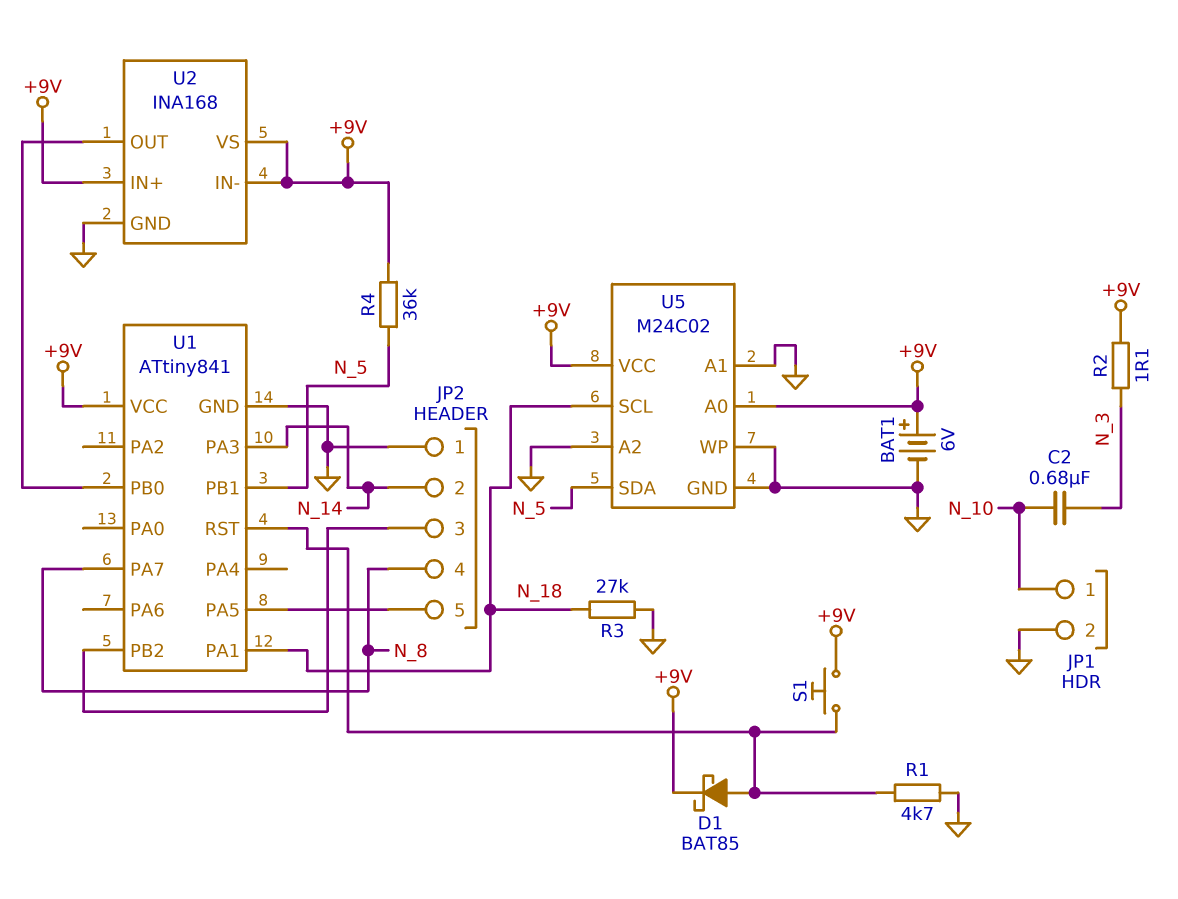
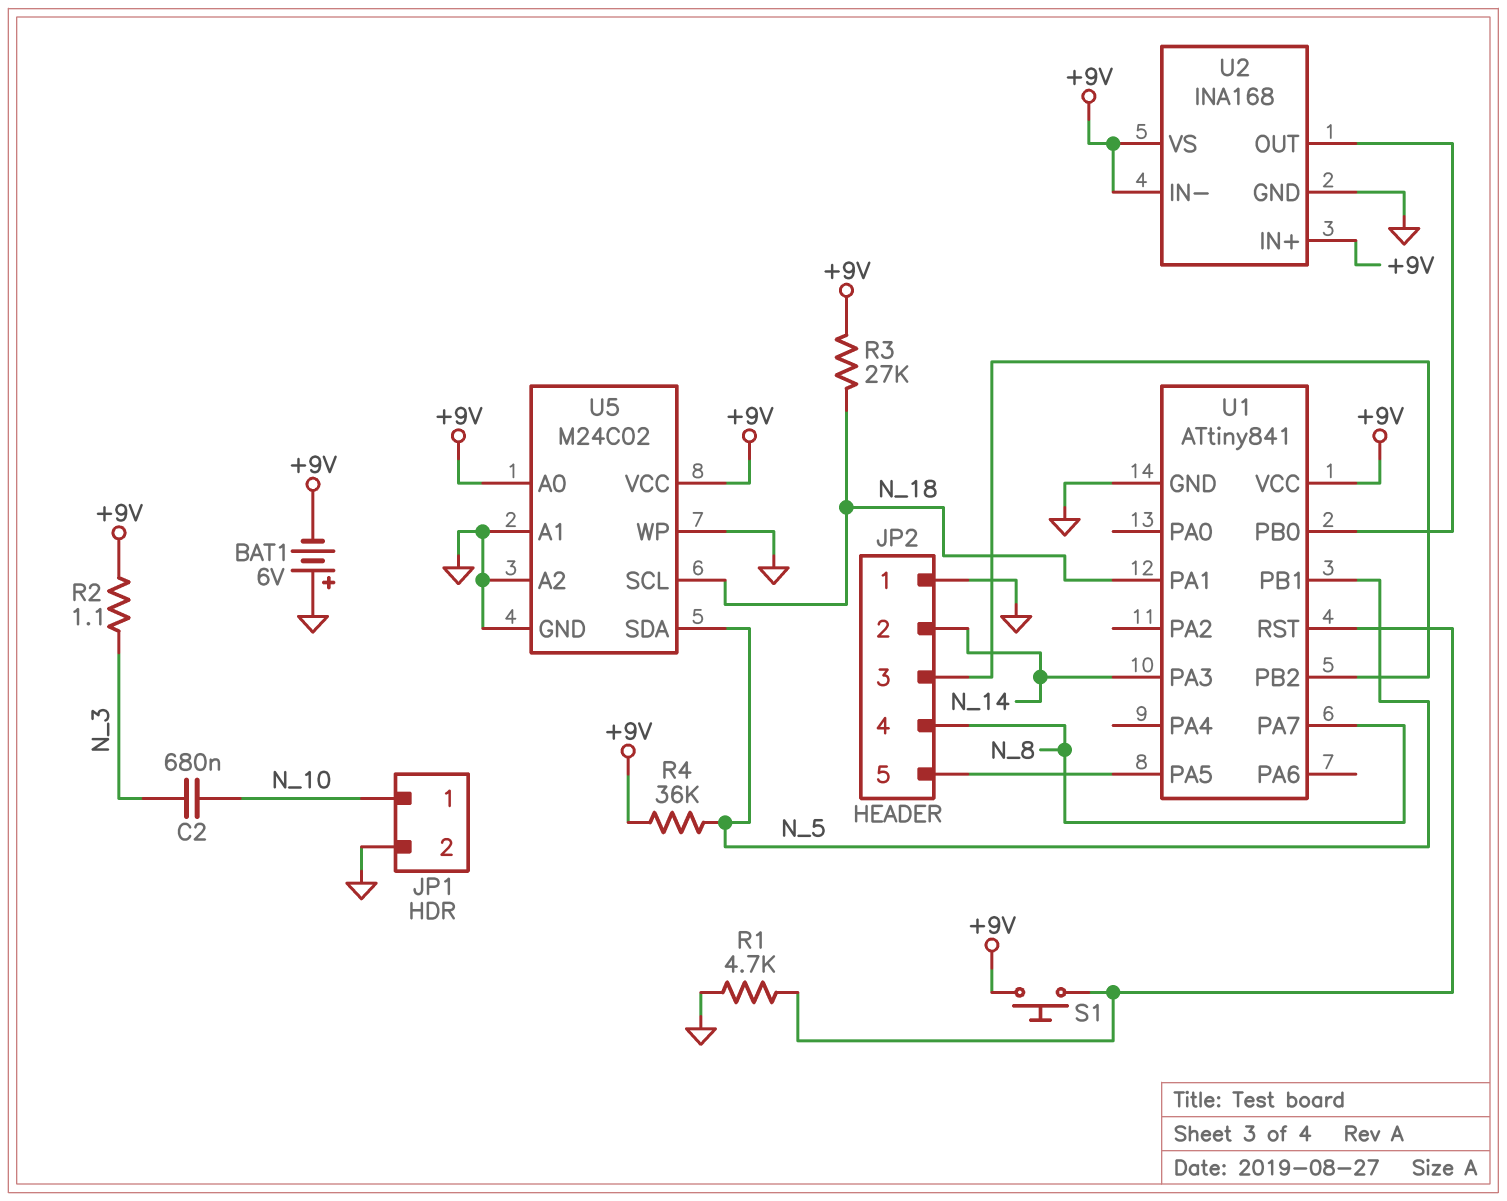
BAT1: 6V (plus +9V, minus GND) -> 6V (plus GND, minus +9V)
D1: schottky BAT85 (A U1/RST, K +9V) -> none
R3: 27k (GND, N_18) -> 27k (+9V, N_18)

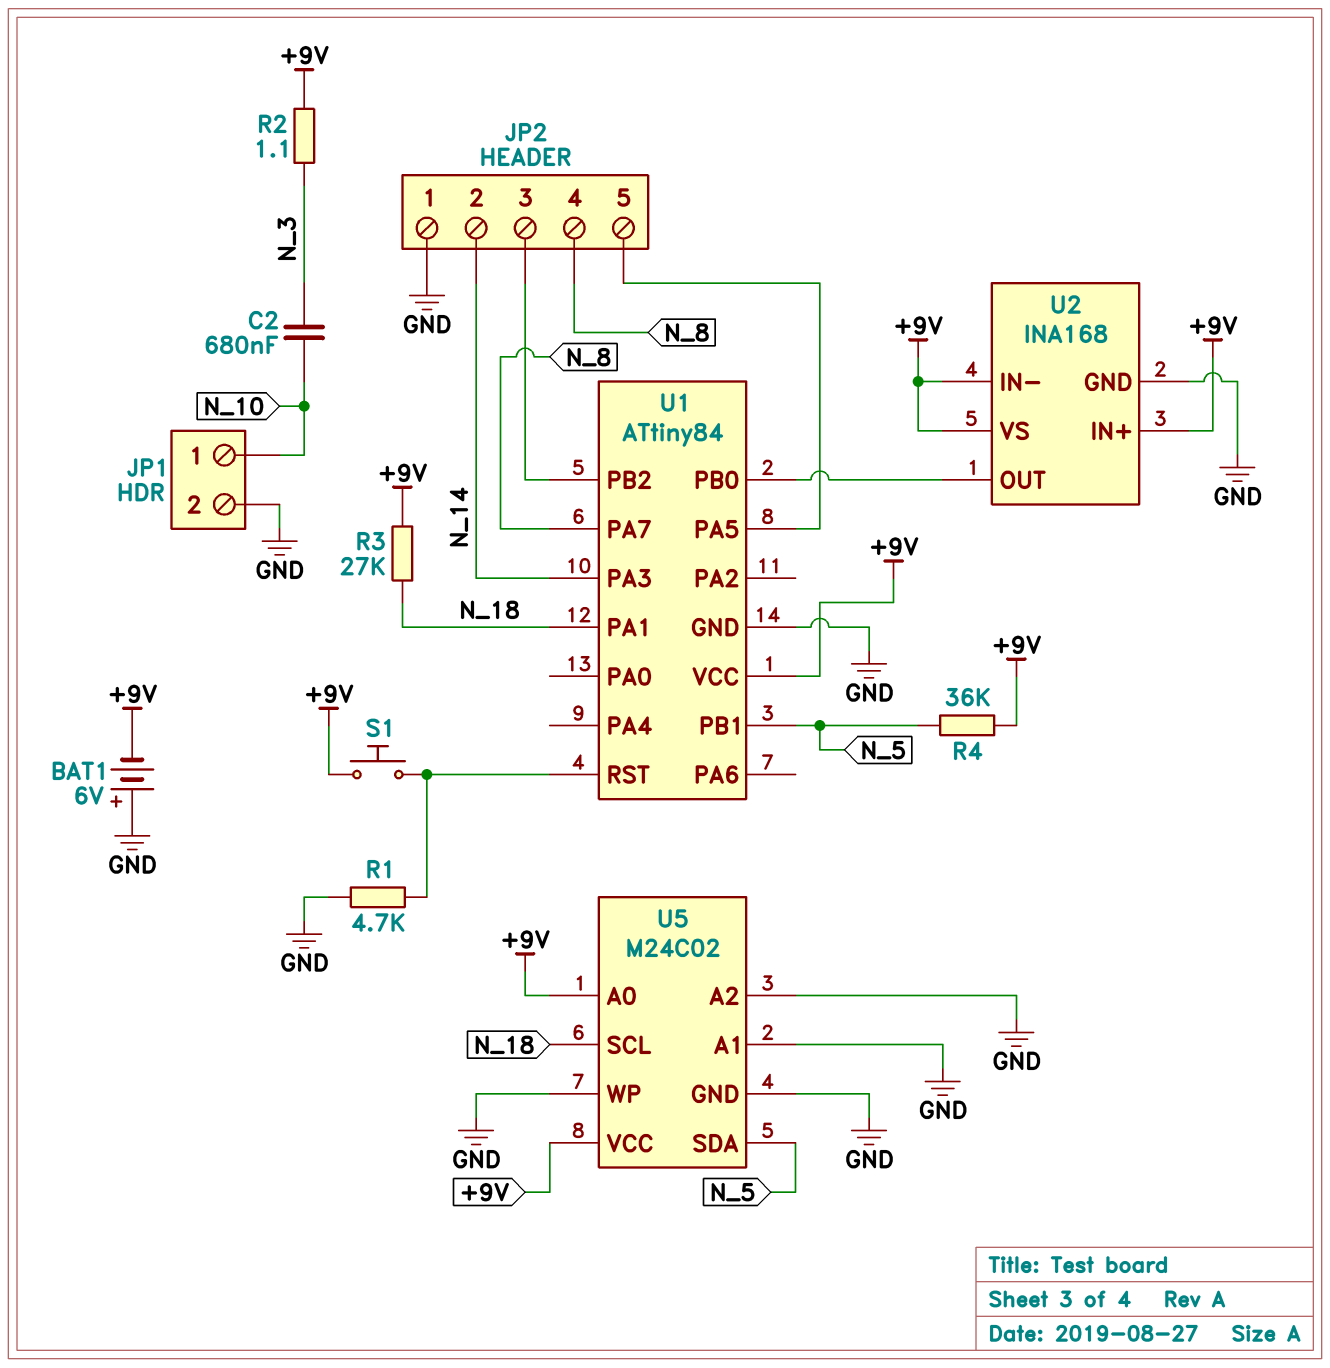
U1: ATtiny841 -> ATtiny84

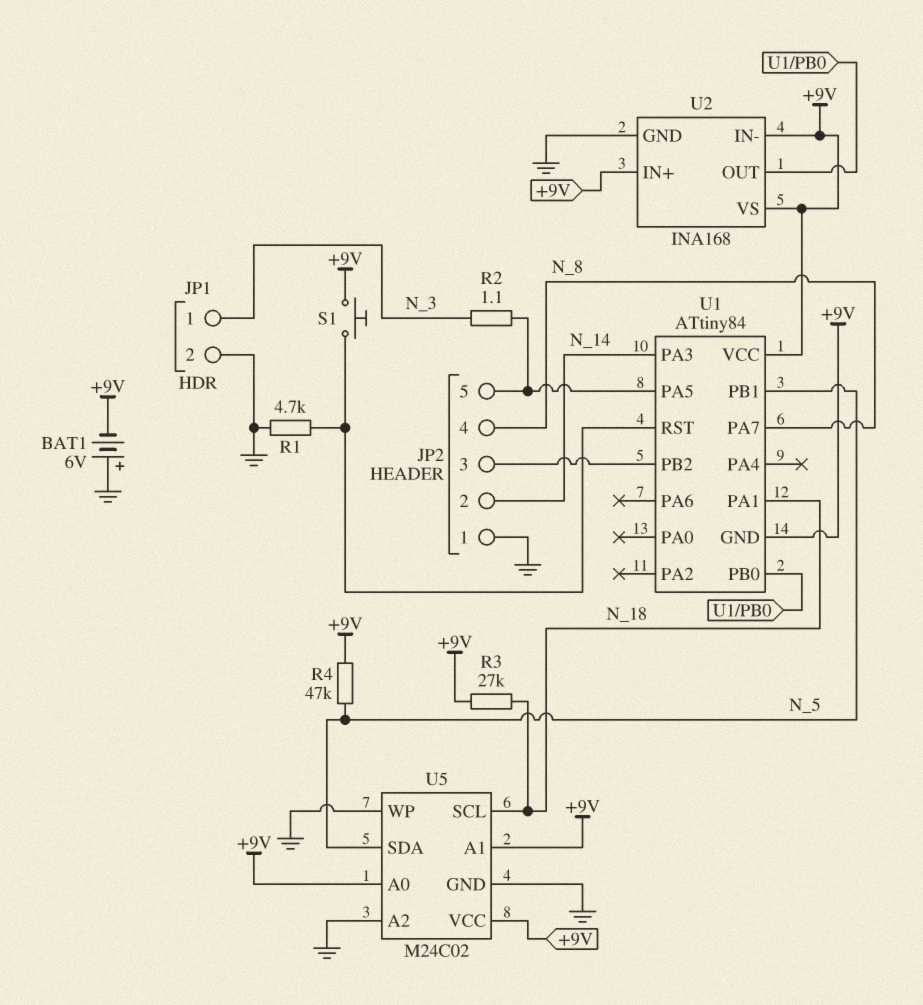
C2: 680nF (N_3, N_10) -> none
JP1 pin 1: N_10 -> N_3
R2: 1.1 (+9V, N_3) -> 1.1 (JP2/5, N_3)
R4: 36k (+9V, N_5) -> 47k (+9V, N_5)
U1 pin GND: GND -> +9V
U5 pin A1: GND -> +9V

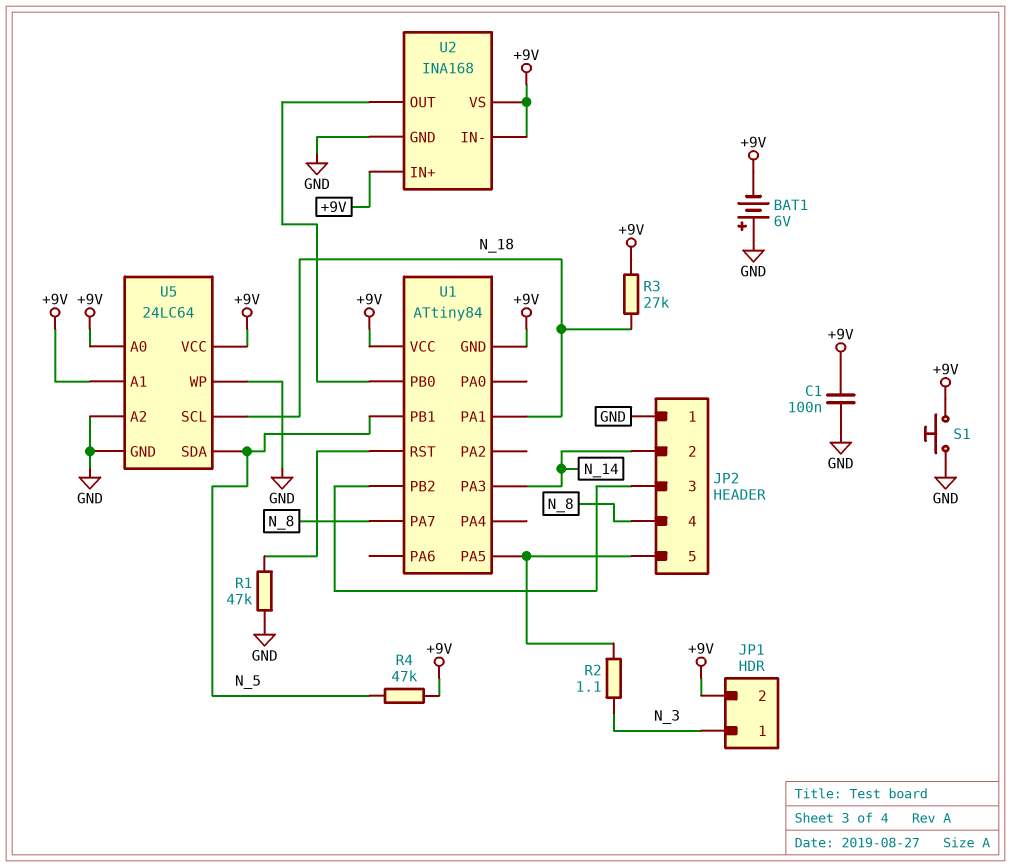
C1: none -> 100nF (+9V, GND)
JP1 pin 2: GND -> +9V
R1: 4.7k (GND, U1/RST) -> 47k (GND, U1/RST)
S1: button (+9V, U1/RST) -> button (+9V, GND)
U5: M24C02 -> 24LC64

